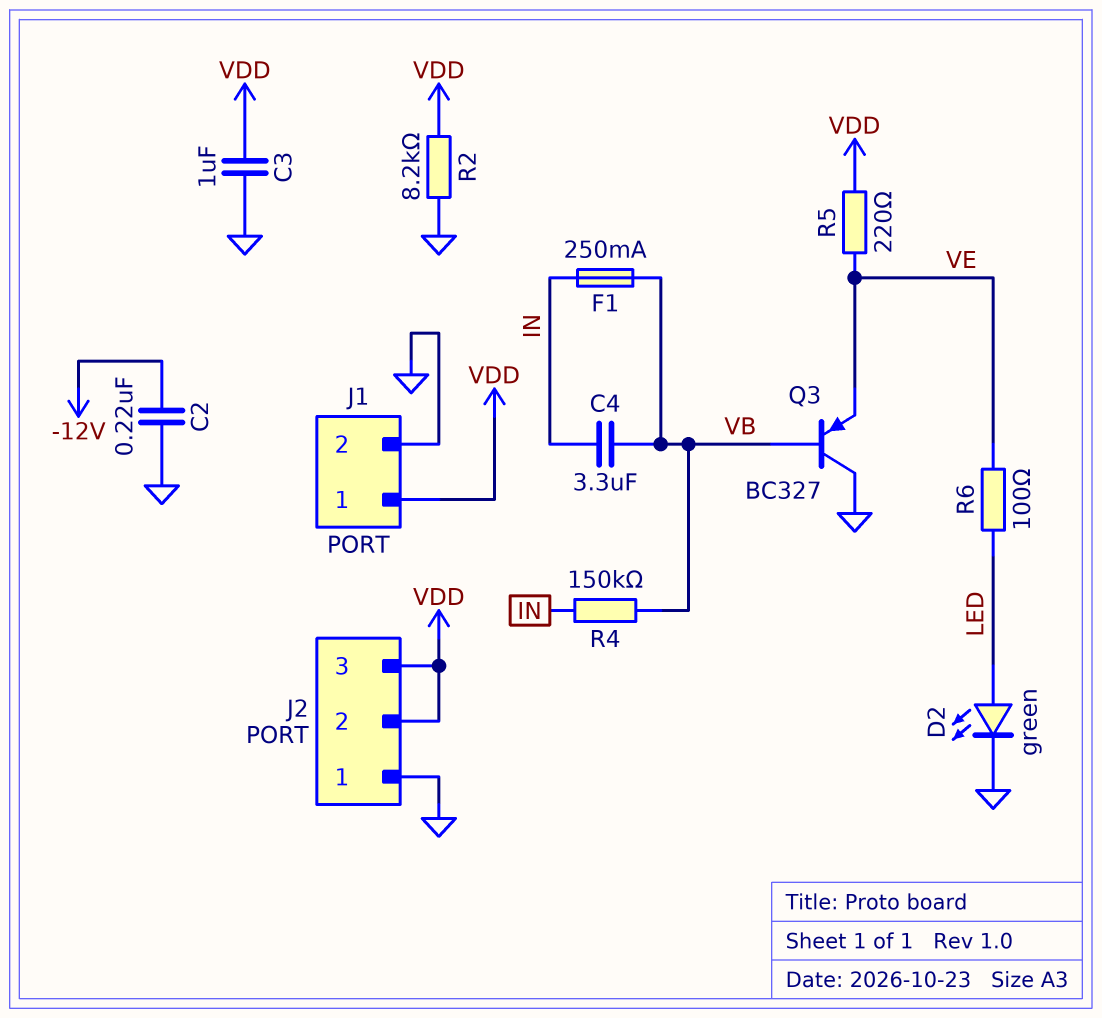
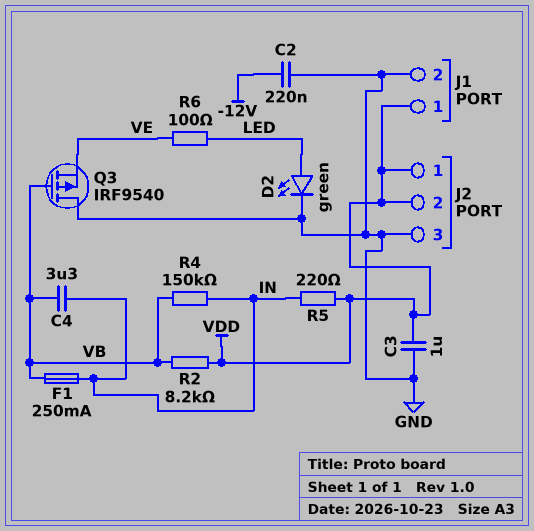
J2 pin 1: GND -> VDD
J2 pin 3: VDD -> GND
Q3: PNP BC327 (B VB, C GND, E VE) -> PMOS IRF9540 (G VB, D GND, S VE)
R2: 8.2k (GND, VDD) -> 8.2k (VB, VDD)
R5: 220 (VDD, VE) -> 220 (IN, VDD)

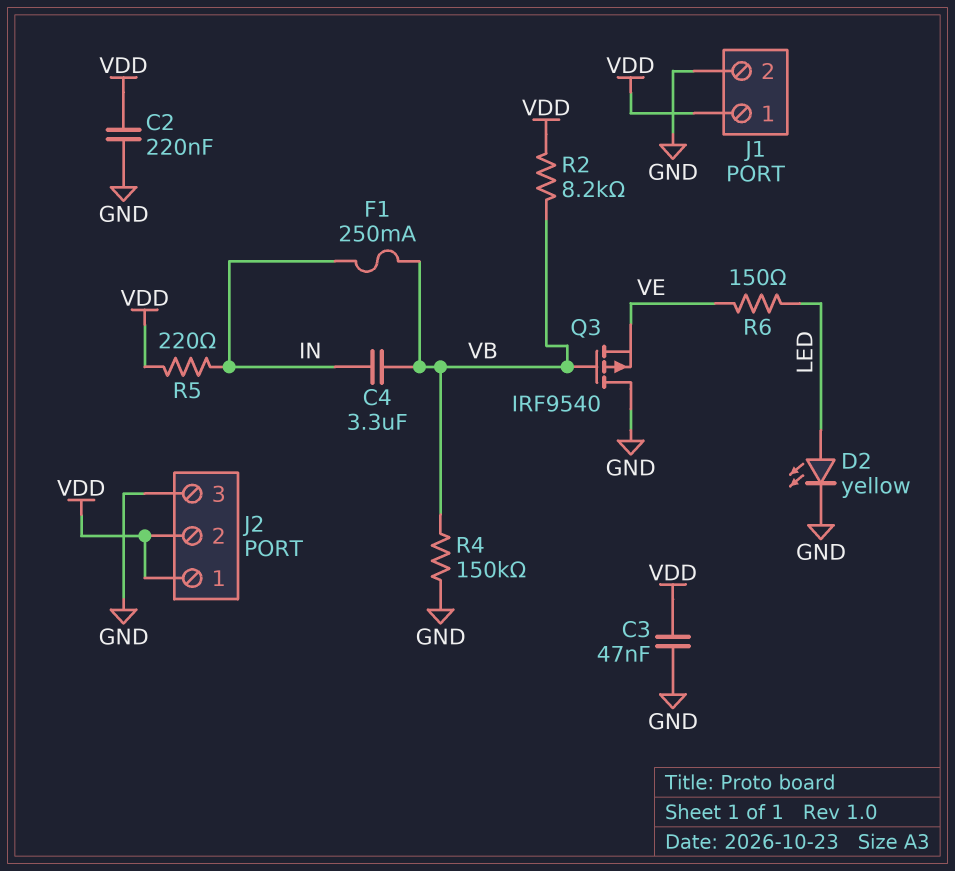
C2: 220nF (-12V, GND) -> 220nF (GND, VDD)
C3: 1uF (GND, VDD) -> 47nF (GND, VDD)
D2: LED green (A LED, K GND) -> LED yellow (A LED, K GND)
R4: 150k (IN, VB) -> 150k (GND, VB)
R6: 100 (LED, VE) -> 150 (LED, VE)

